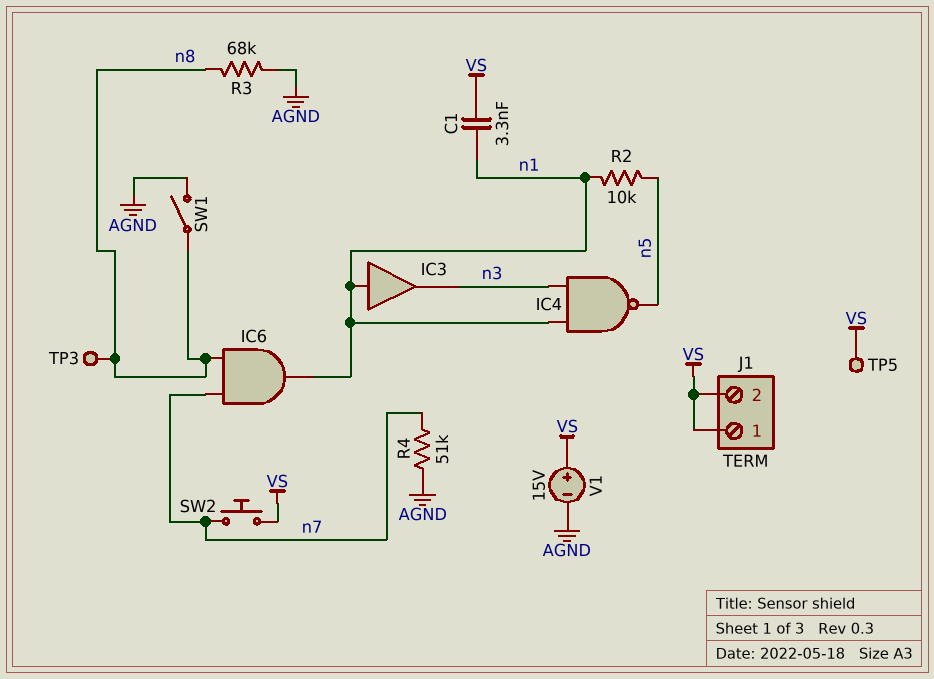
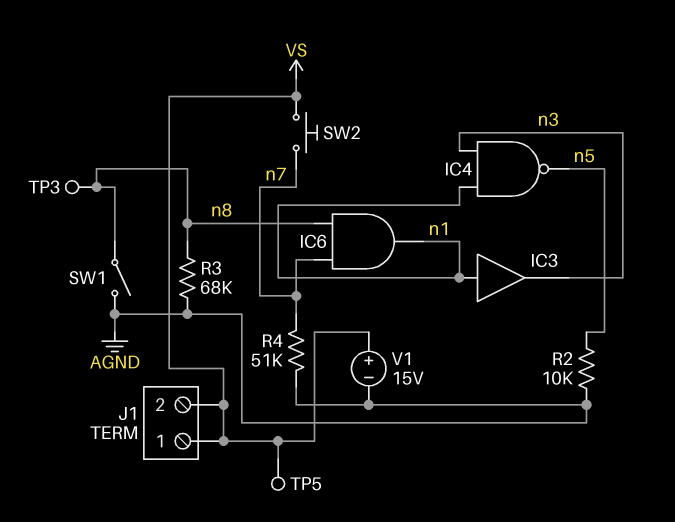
C1: 3.3nF (VS, n1) -> none
R2: 10k (n1, n5) -> 10k (AGND, n5)

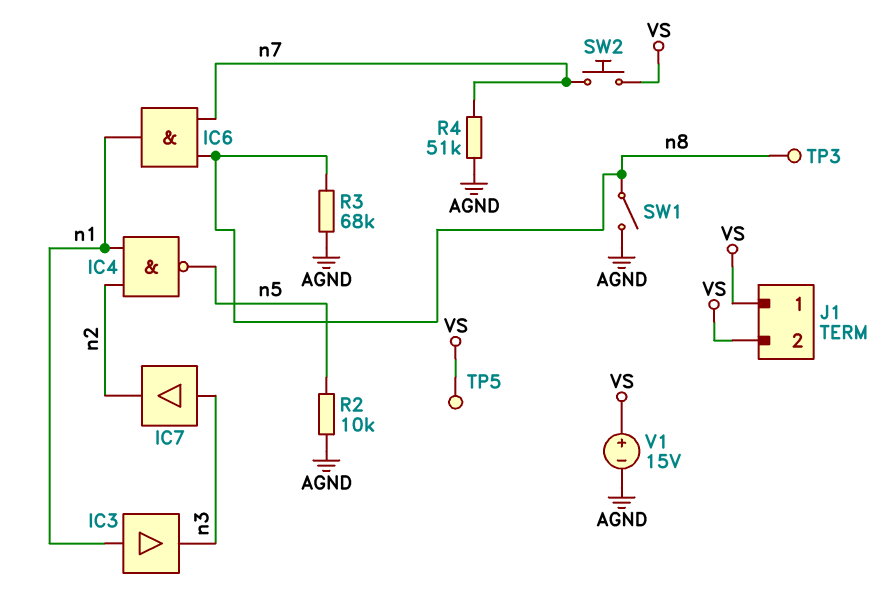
IC4: NAND (in n1, in n3, out n5) -> NAND (in n1, in n2, out n5)
IC7: none -> buffer (in n3, out n2)

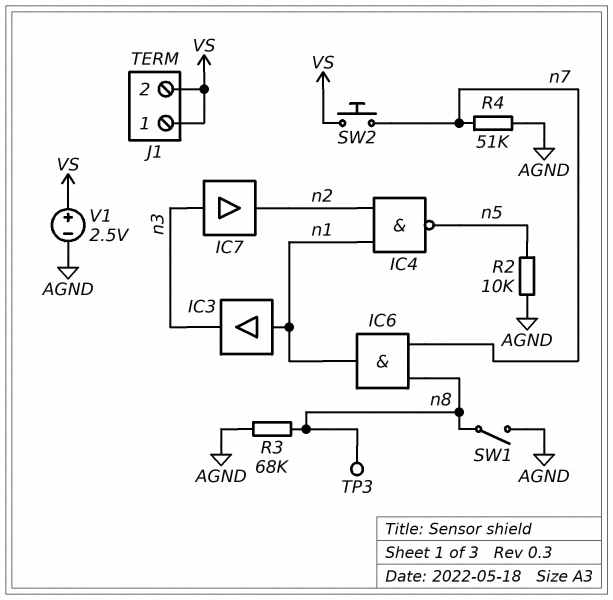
TP5: test point (VS) -> none
V1: 15V (plus VS, minus AGND) -> 2.5V (plus VS, minus AGND)

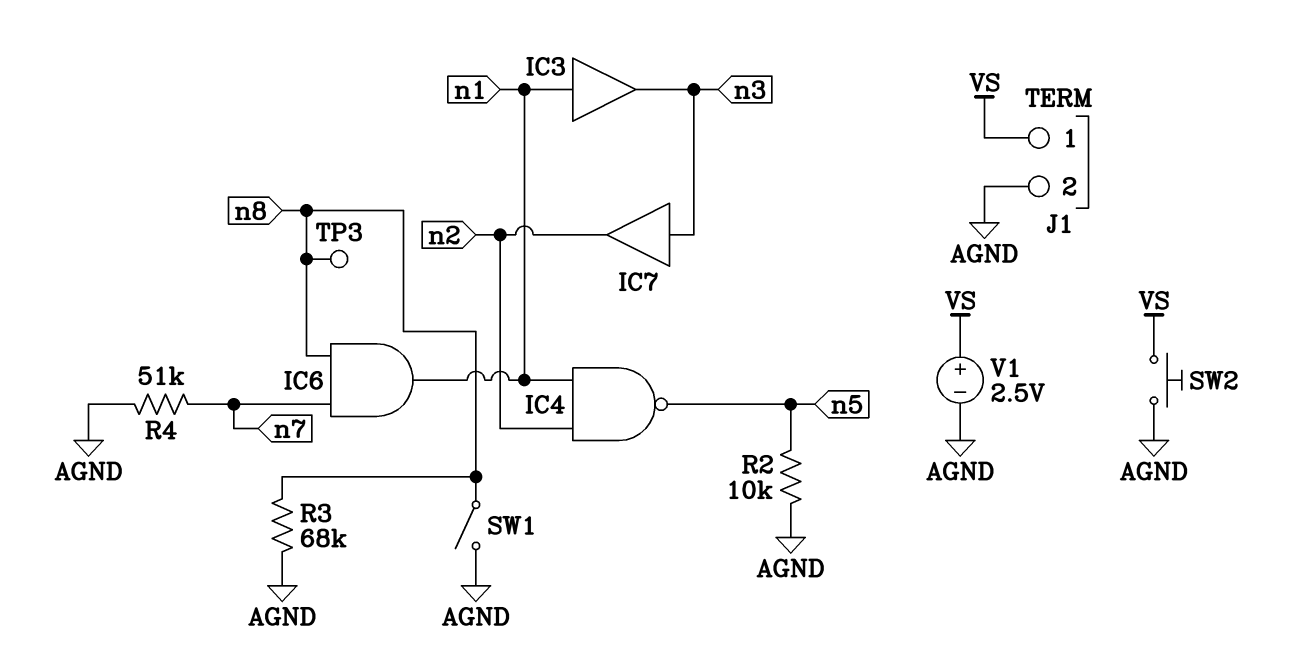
J1 pin 2: VS -> AGND
SW2: button (VS, n7) -> button (AGND, VS)

